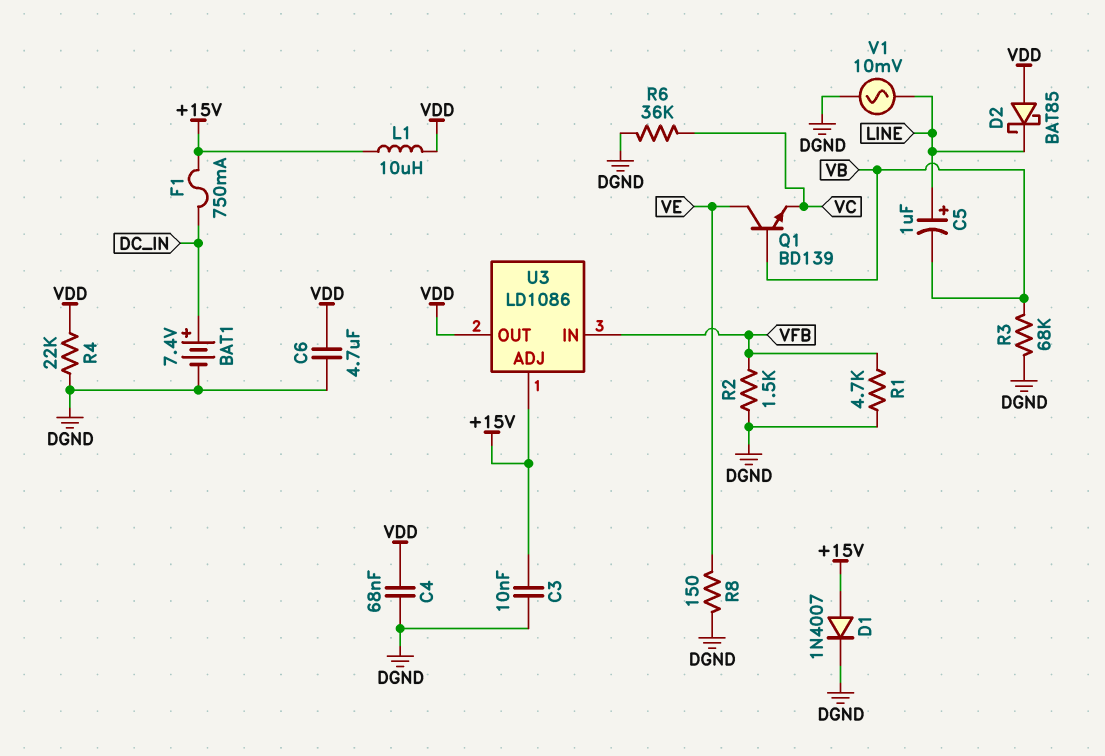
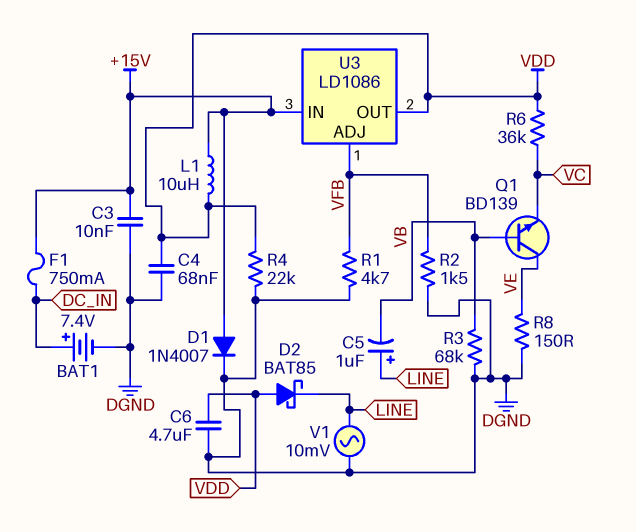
R6: 36k (DGND, VC) -> 36k (VC, VDD)
U3 pin ADJ: +15V -> VFB
U3 pin IN: VFB -> +15V

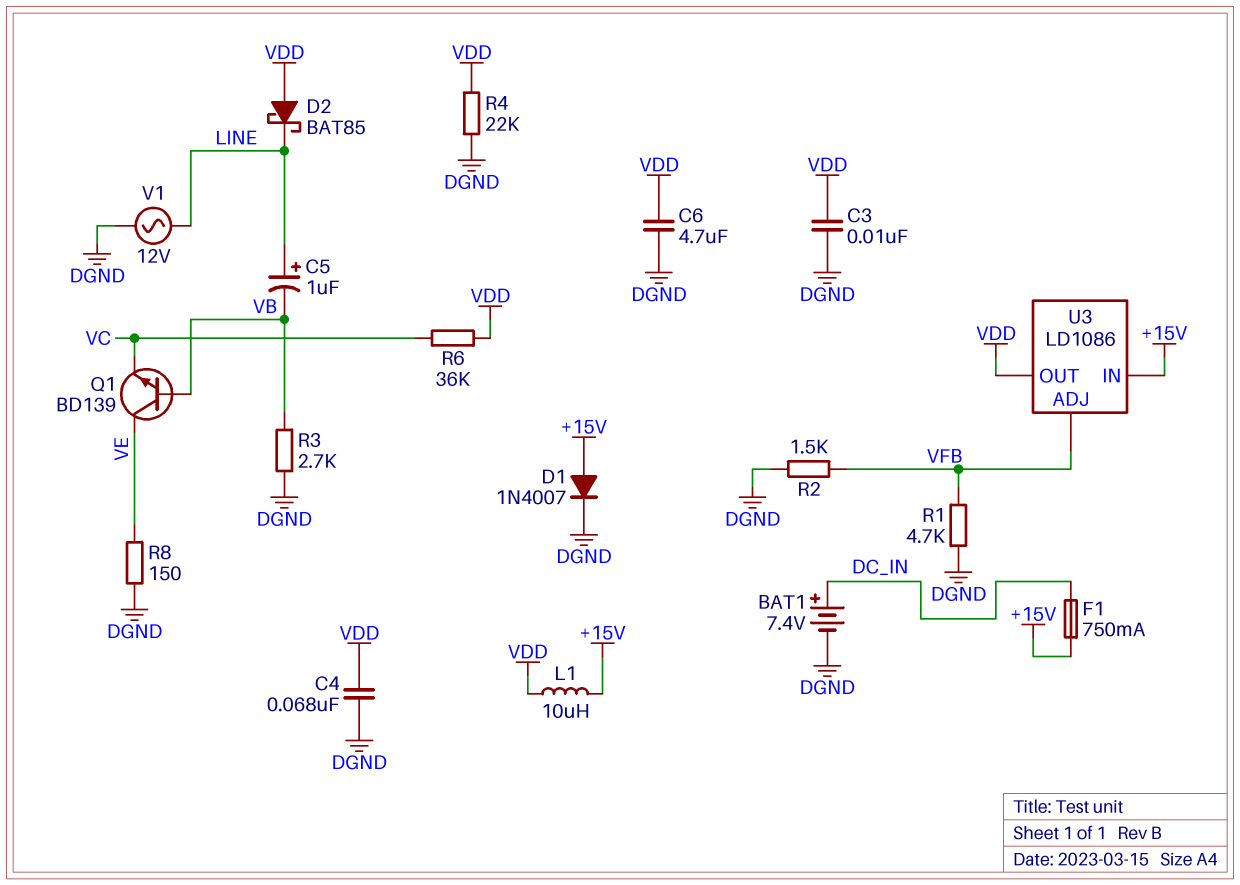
C3: 10nF (+15V, DGND) -> 10nF (DGND, VDD)
R3: 68k (DGND, VB) -> 2.7k (DGND, VB)
V1: AC 10mV (DGND, LINE) -> AC 12V (DGND, LINE)

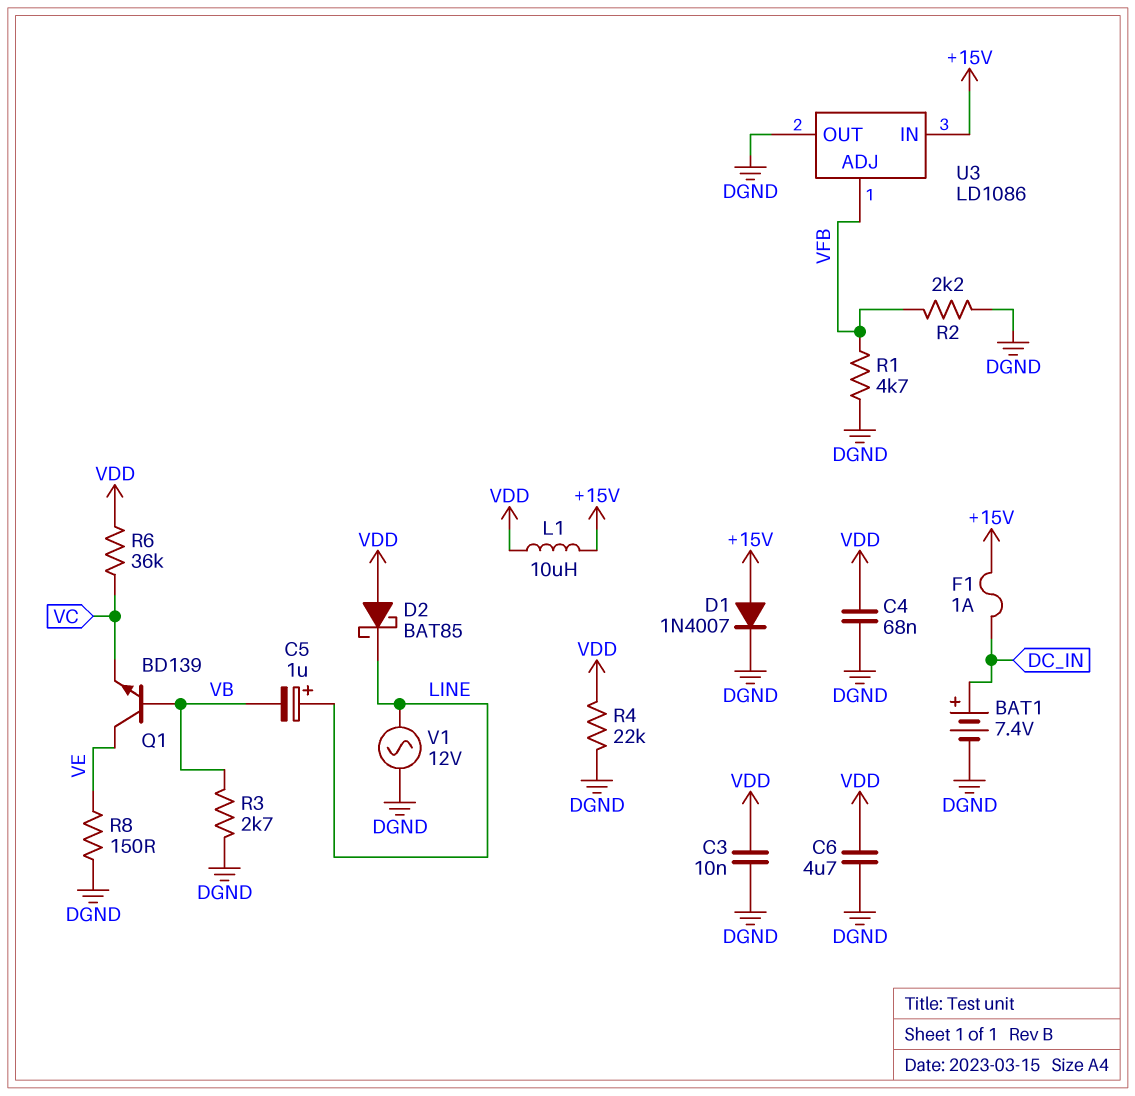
F1: 750mA (+15V, DC_IN) -> 1A (+15V, DC_IN)
R2: 1.5k (DGND, VFB) -> 2.2k (DGND, VFB)
U3 pin OUT: VDD -> DGND

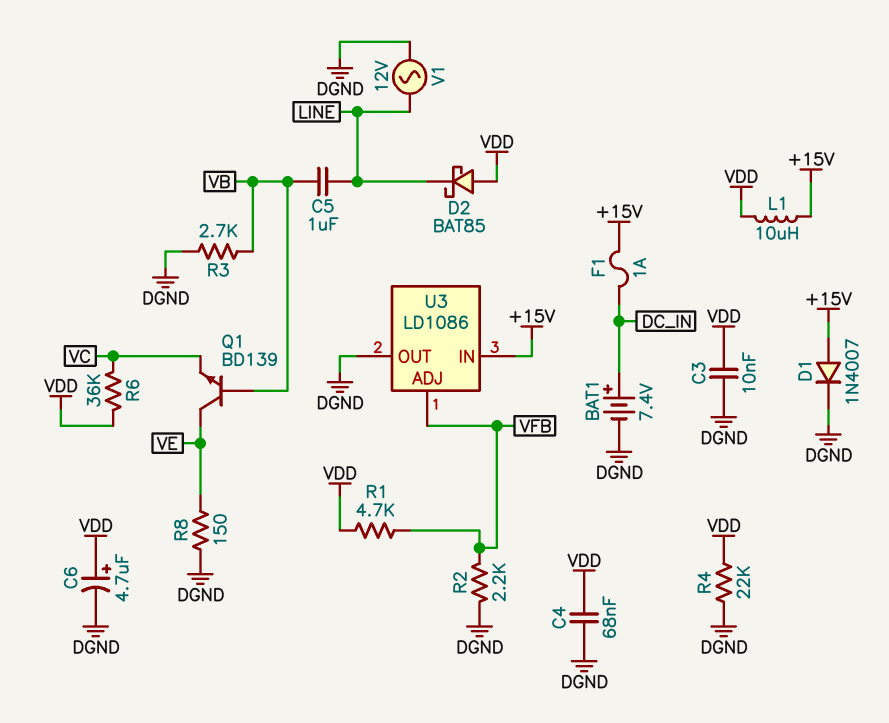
C5: 1uF (plus LINE, minus VB) -> 1uF (LINE, VB)
C6: 4.7uF (DGND, VDD) -> 4.7uF (plus VDD, minus DGND)
R1: 4.7k (DGND, VFB) -> 4.7k (VDD, VFB)

